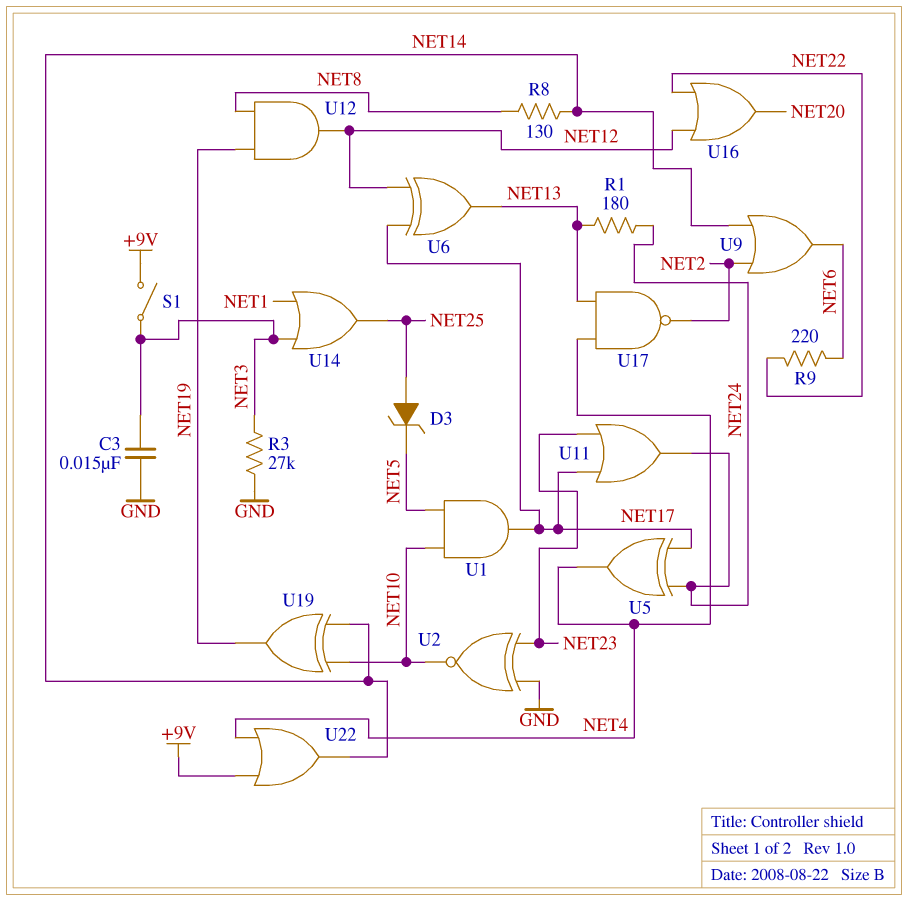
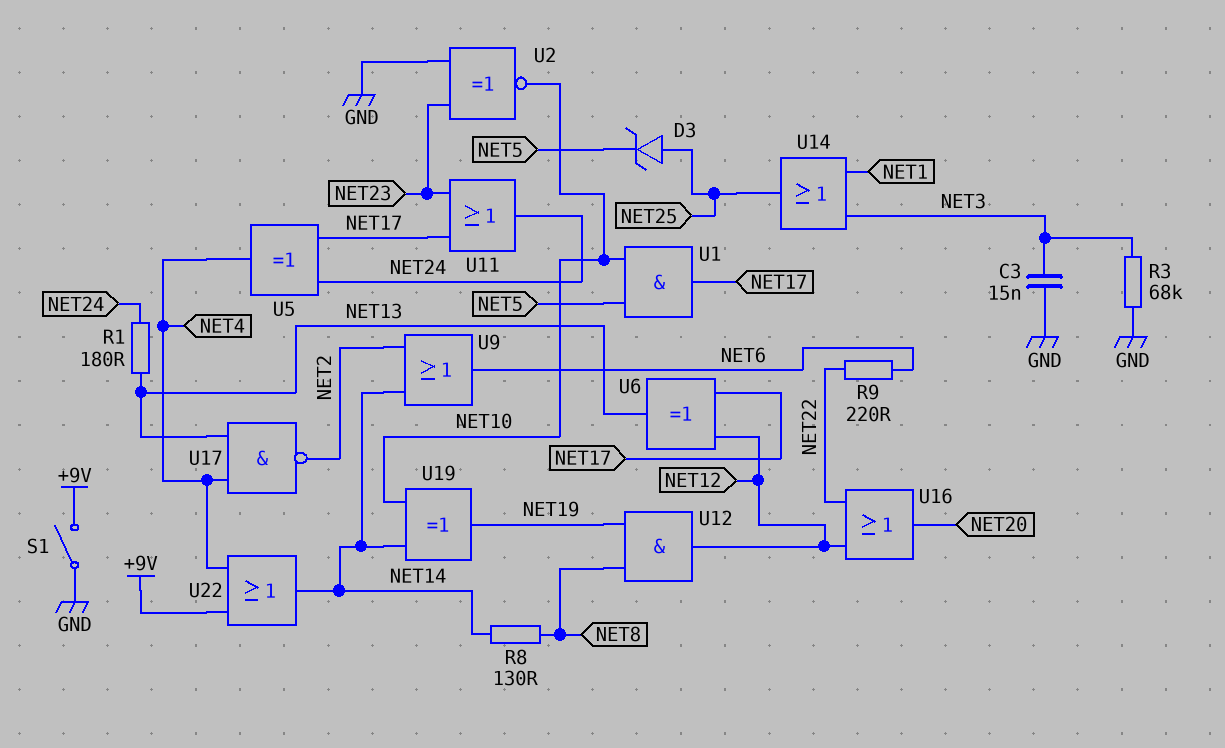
R3: 27k (GND, NET3) -> 68k (GND, NET3)
S1: switch (+9V, NET3) -> switch (+9V, GND)

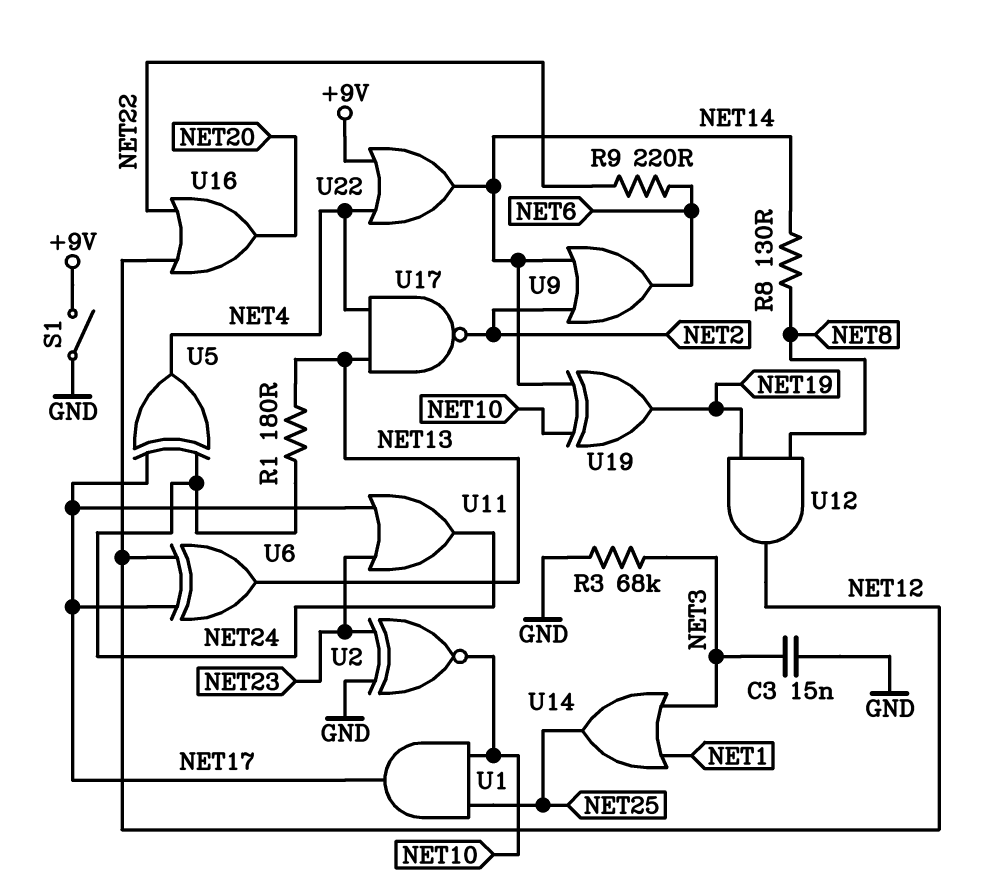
D3: zener (A NET25, K NET5) -> none
U1: AND (in NET5, in NET10, out NET17) -> AND (in NET10, in NET25, out NET17)

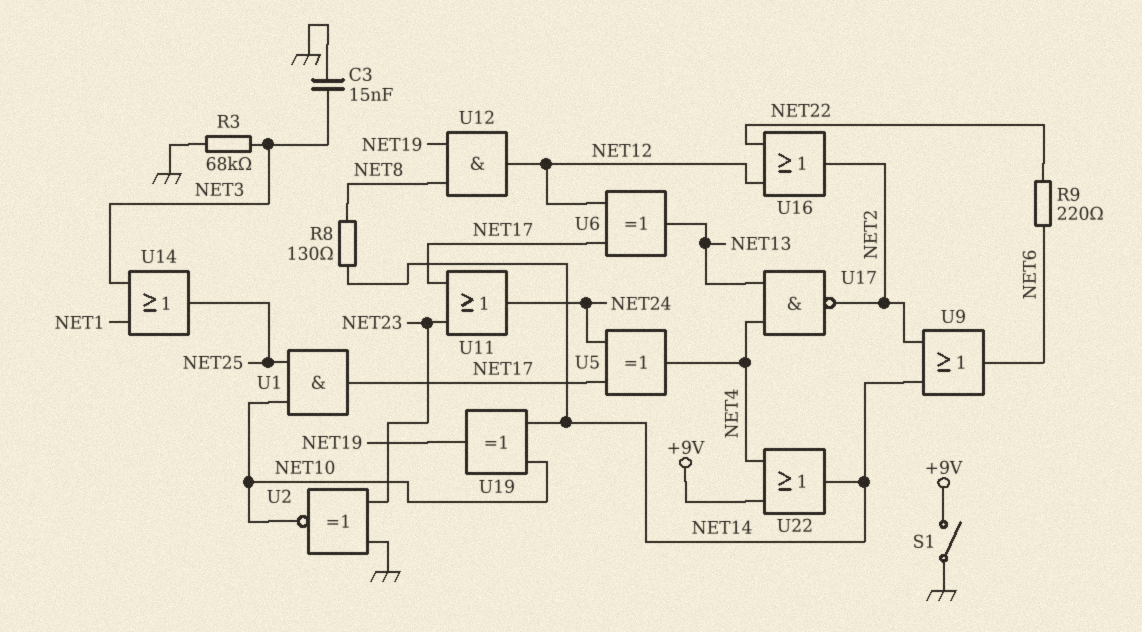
R1: 180 (NET13, NET24) -> none
U16: OR (in NET12, in NET22, out NET20) -> OR (in NET12, in NET22, out NET2)

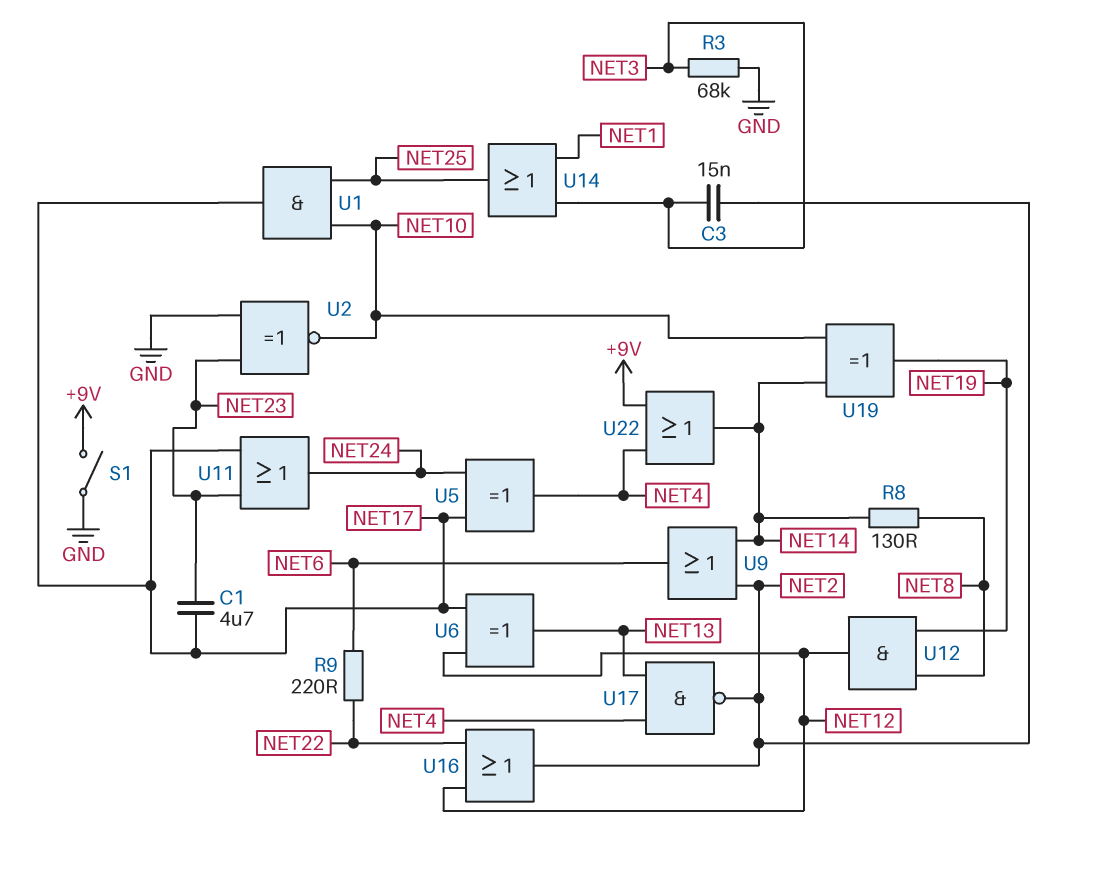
C1: none -> 4.7uF (NET17, NET23)
C3: 15nF (GND, NET3) -> 15nF (NET2, NET3)

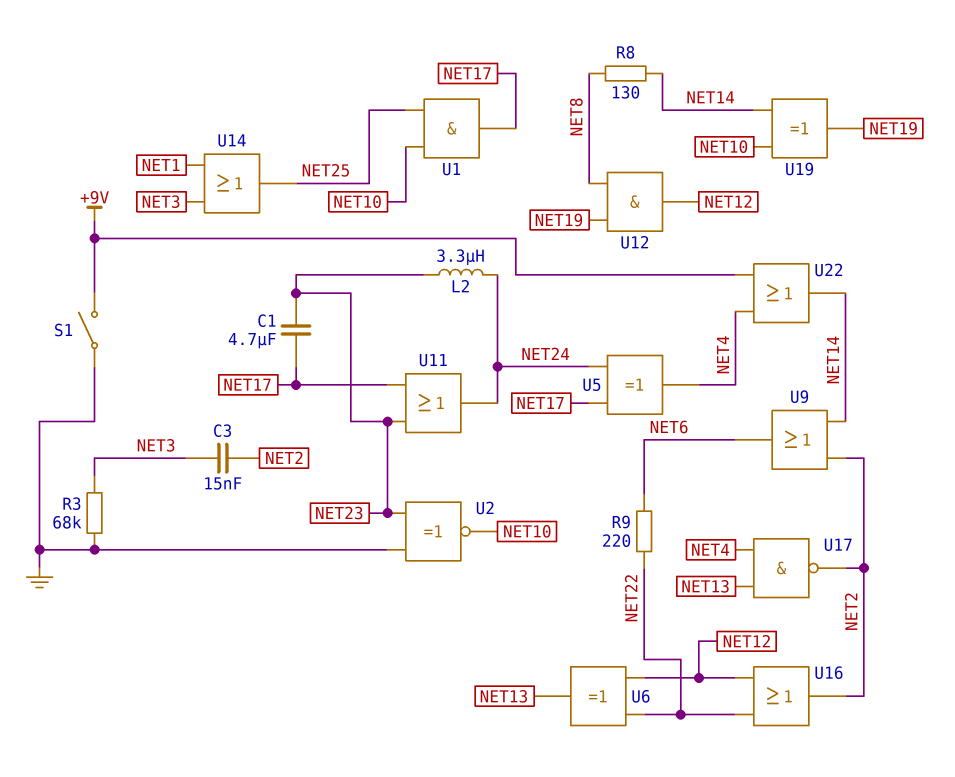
L2: none -> 3.3uH (NET23, NET24)
U6: XOR (in NET12, in NET17, out NET13) -> XOR (in NET12, in NET22, out NET13)

